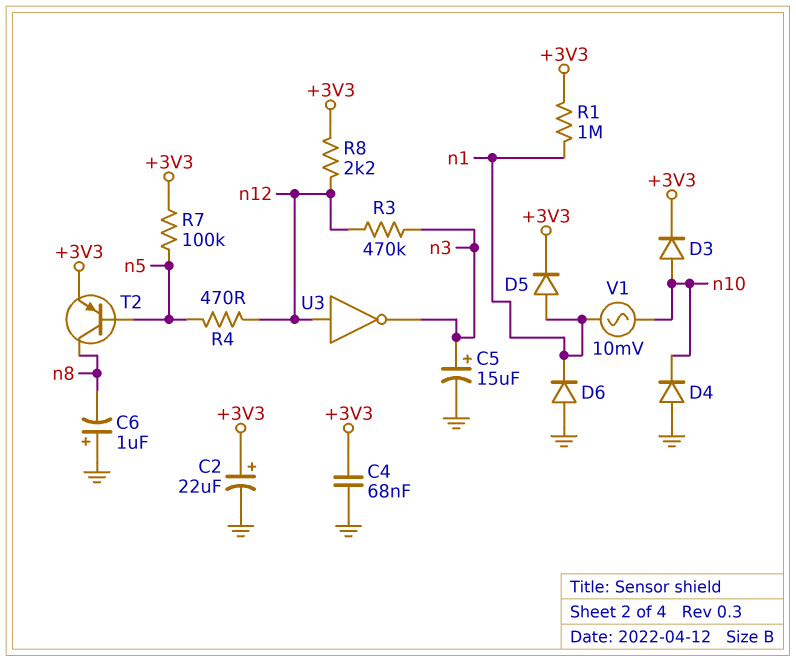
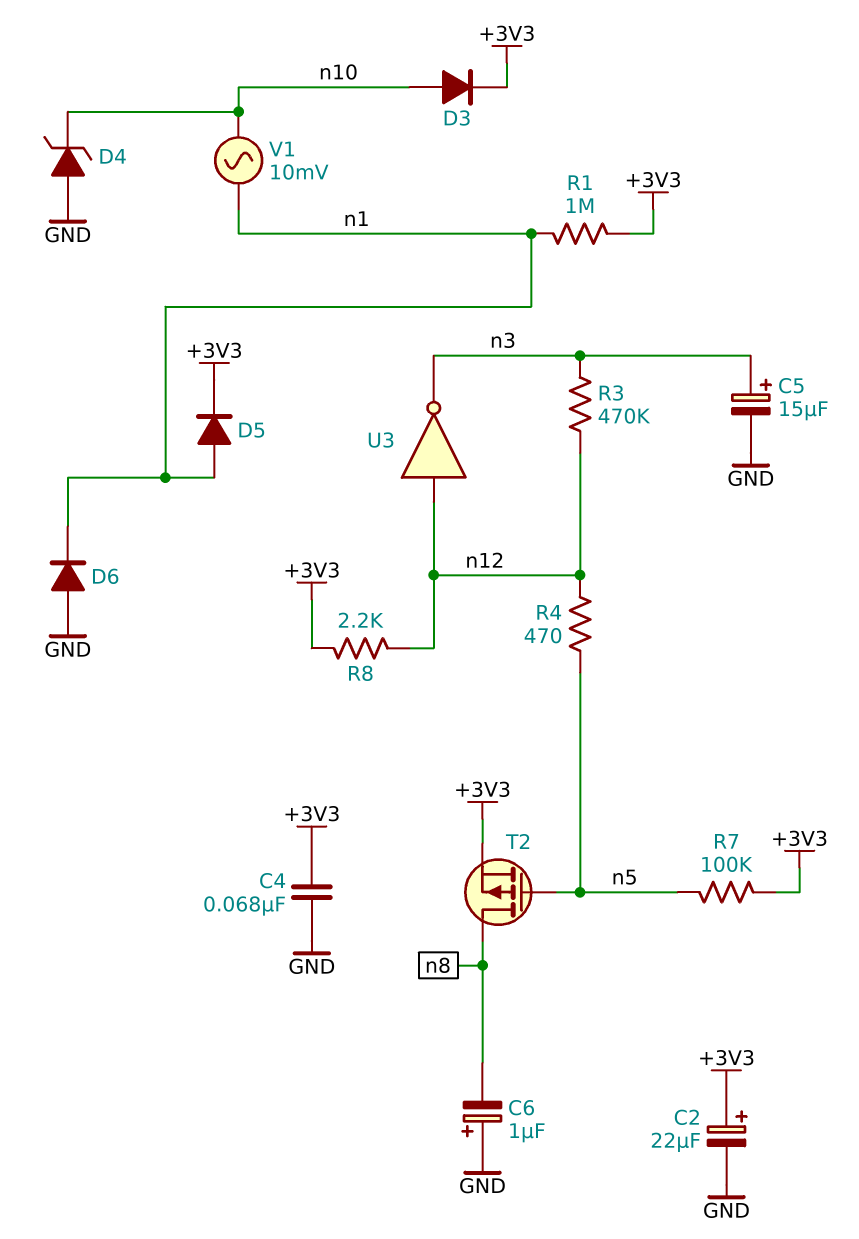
D4: diode (A GND, K n10) -> zener (A GND, K n10)
T2: PNP (B n5, C n8, E +3V3) -> PMOS (G n5, D n8, S +3V3)

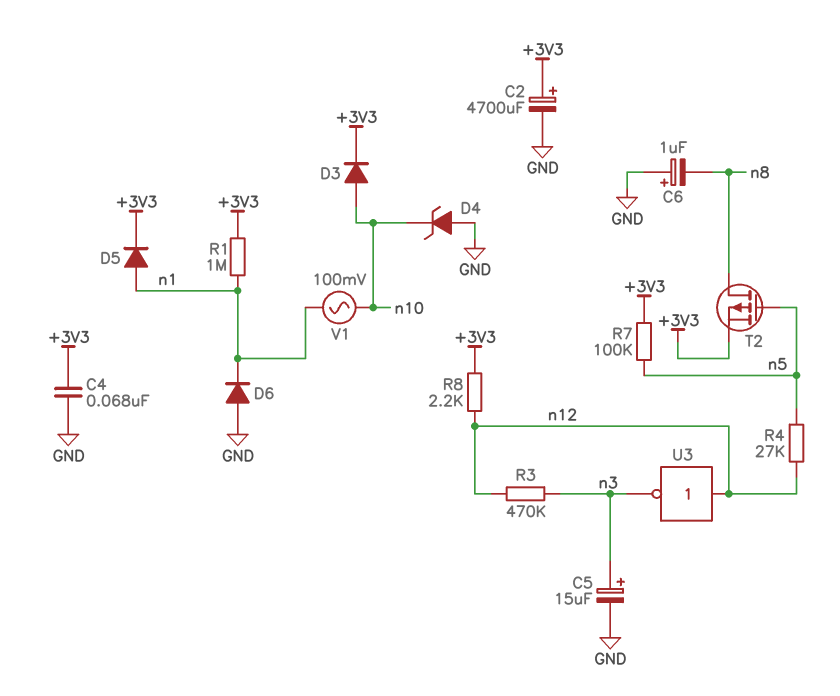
C2: 22uF (plus +3V3, minus GND) -> 4700uF (plus +3V3, minus GND)
R4: 470 (n5, n12) -> 27k (n5, n12)
V1: AC 10mV (n1, n10) -> AC 100mV (n1, n10)

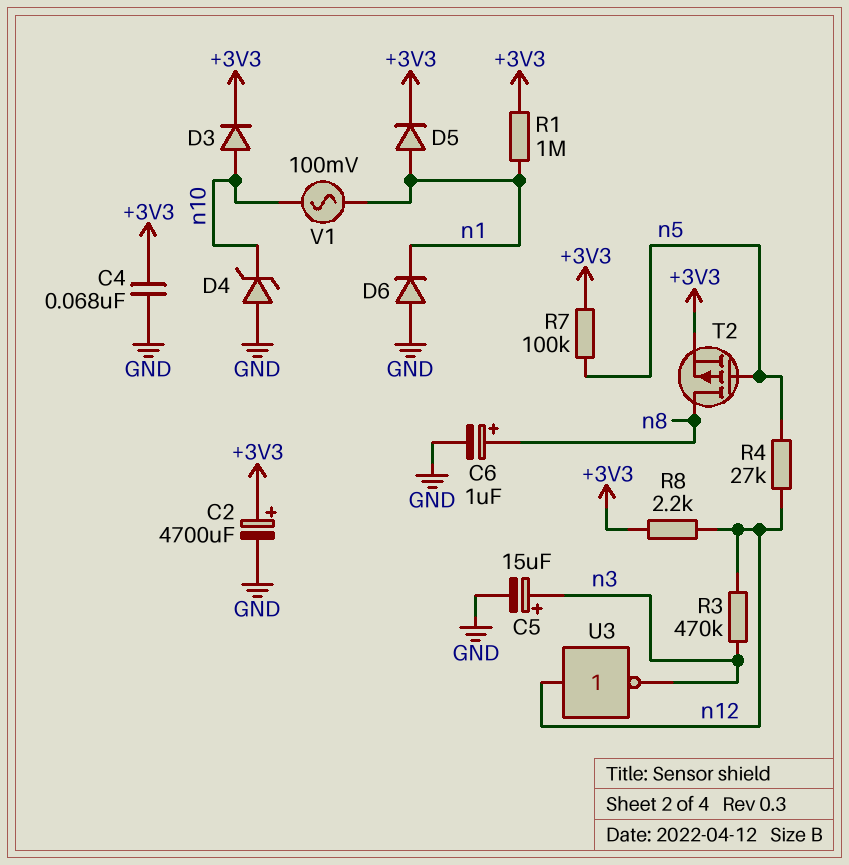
C6: 1uF (plus GND, minus n8) -> 1uF (plus n8, minus GND)

